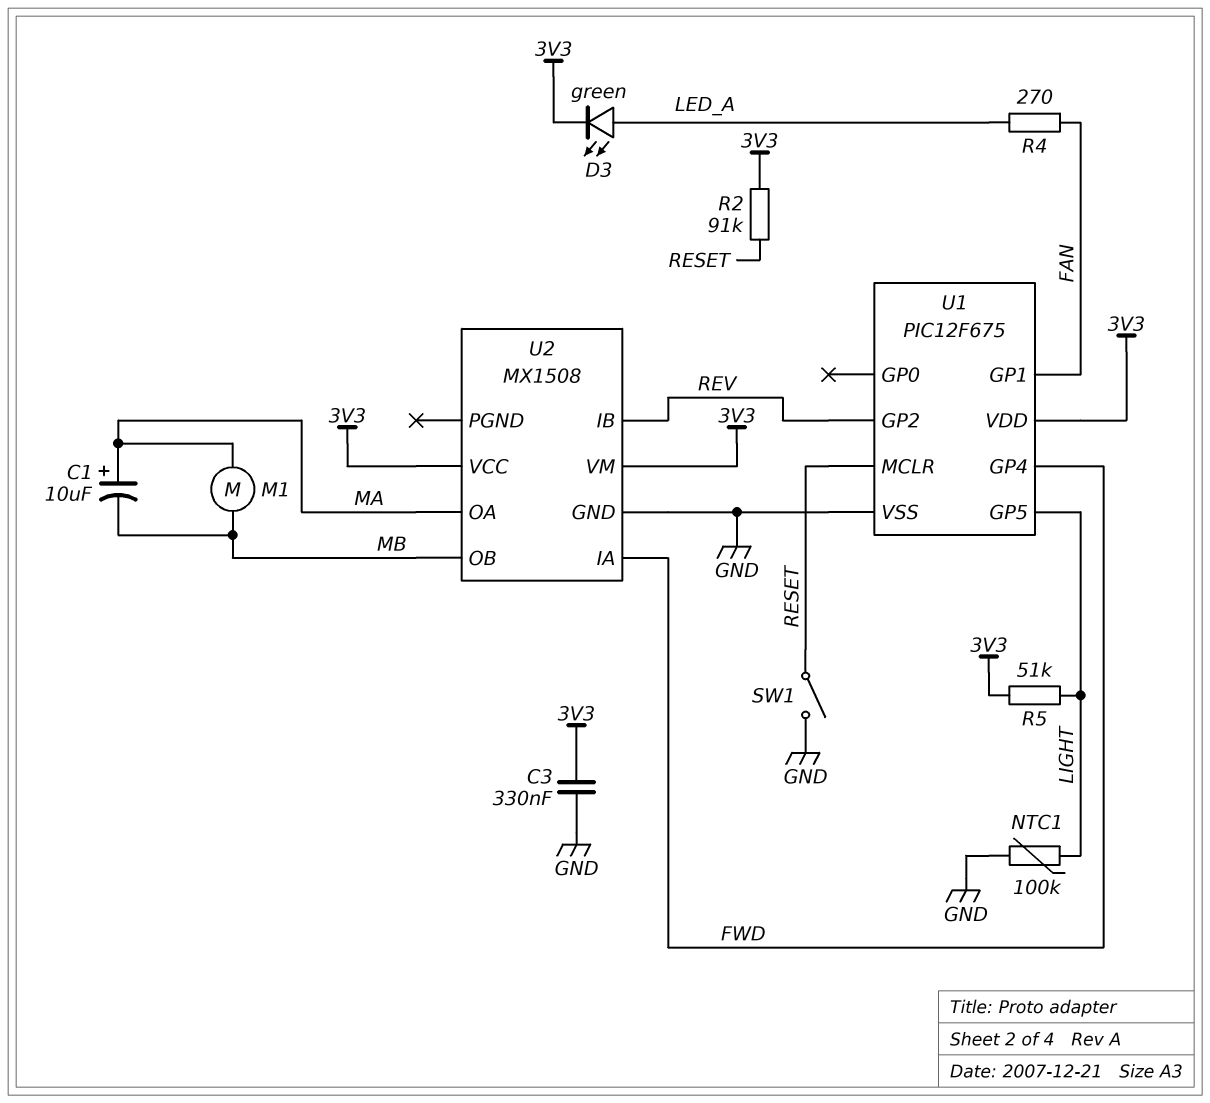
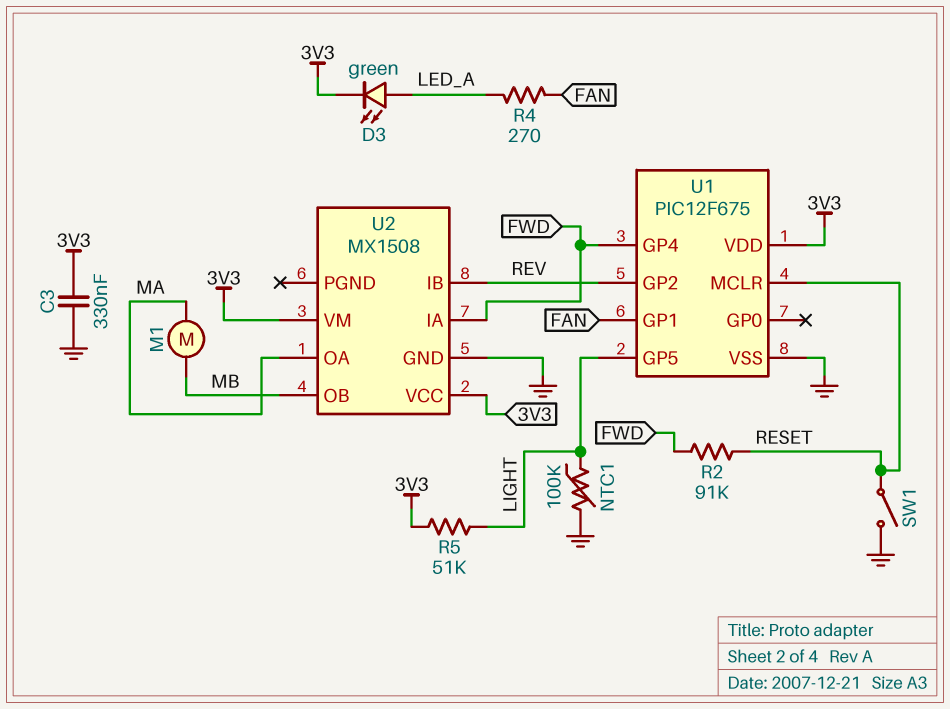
C1: 10uF (plus MA, minus MB) -> none
R2: 91k (3V3, RESET) -> 91k (FWD, RESET)

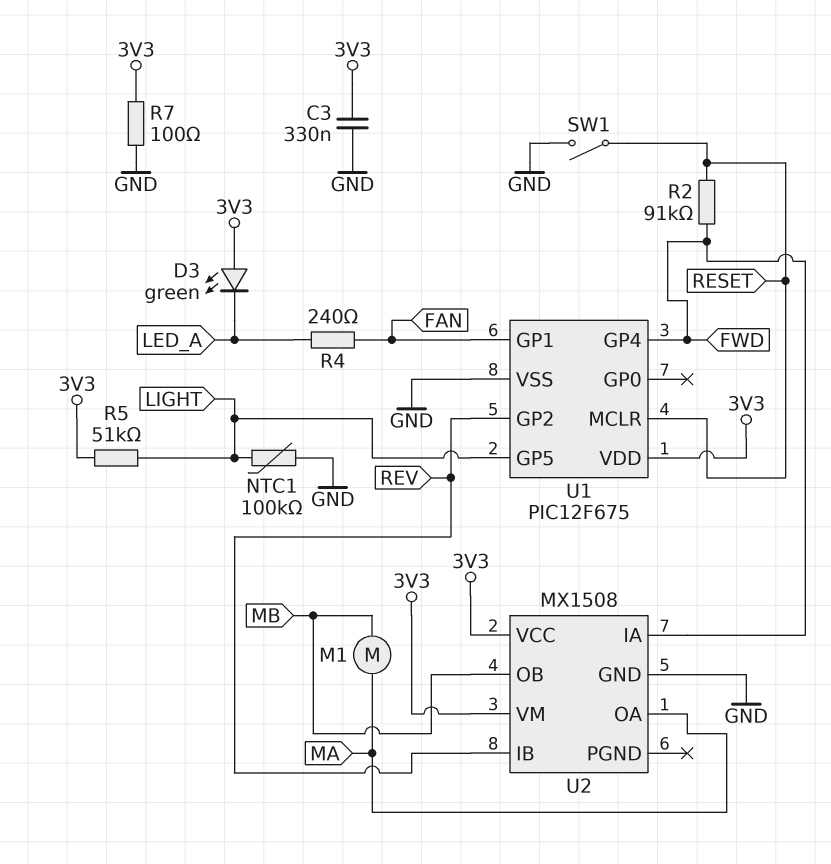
D3: LED green (A LED_A, K 3V3) -> LED green (A 3V3, K LED_A)
R4: 270 (FAN, LED_A) -> 240 (FAN, LED_A)
R7: none -> 100 (3V3, GND)

